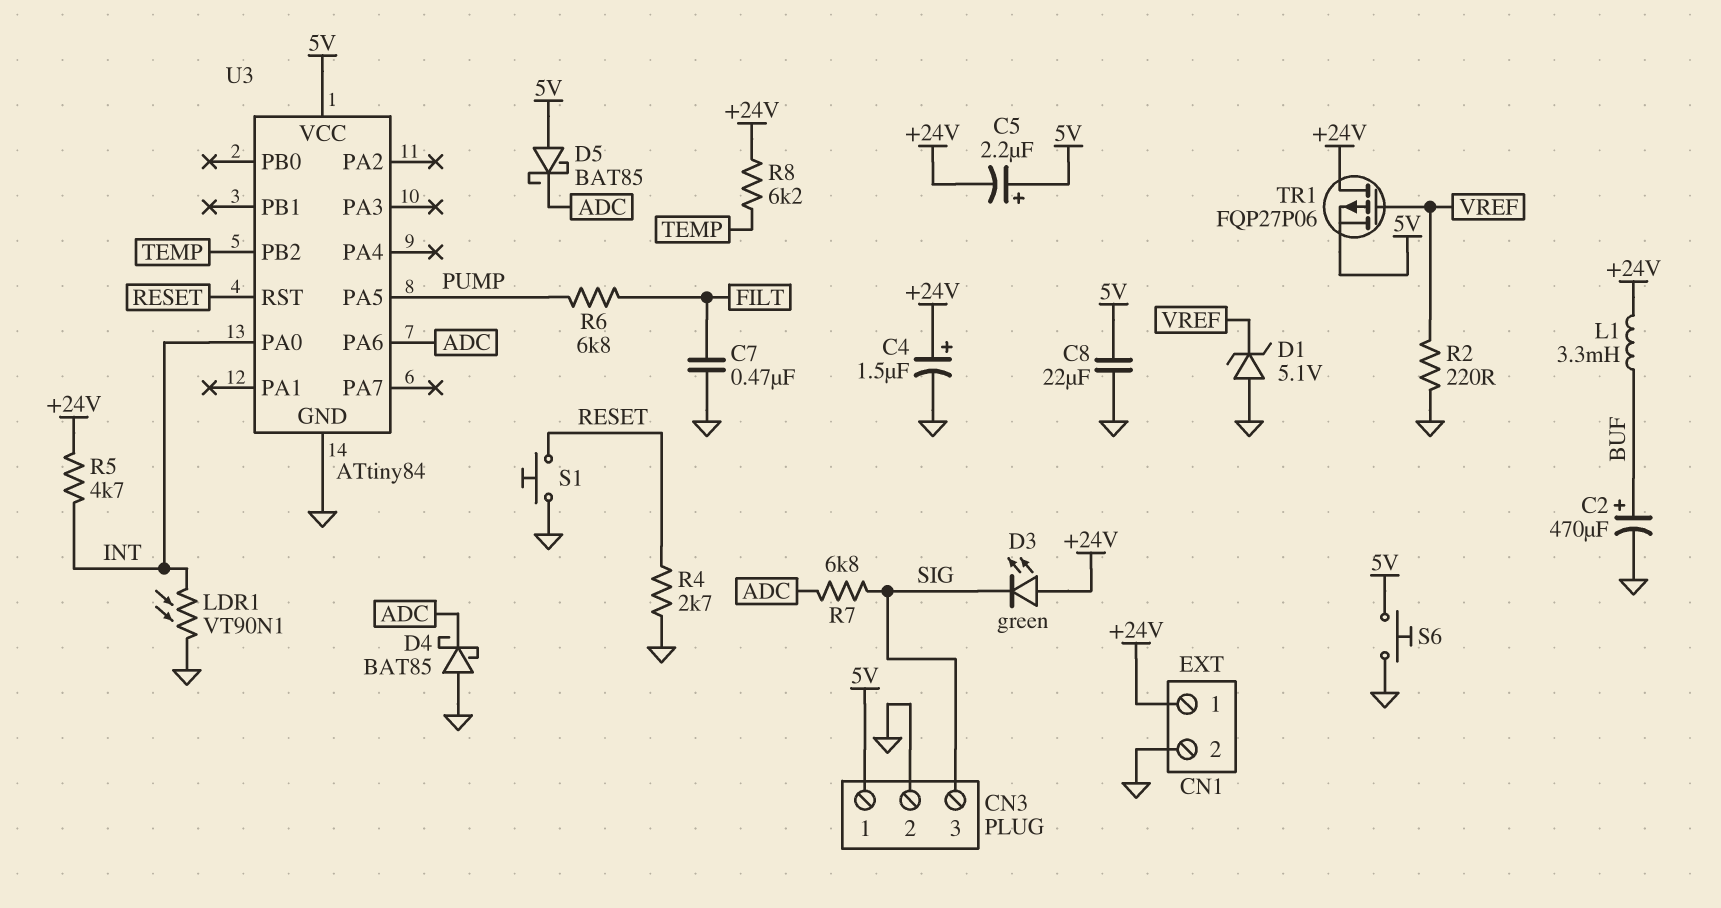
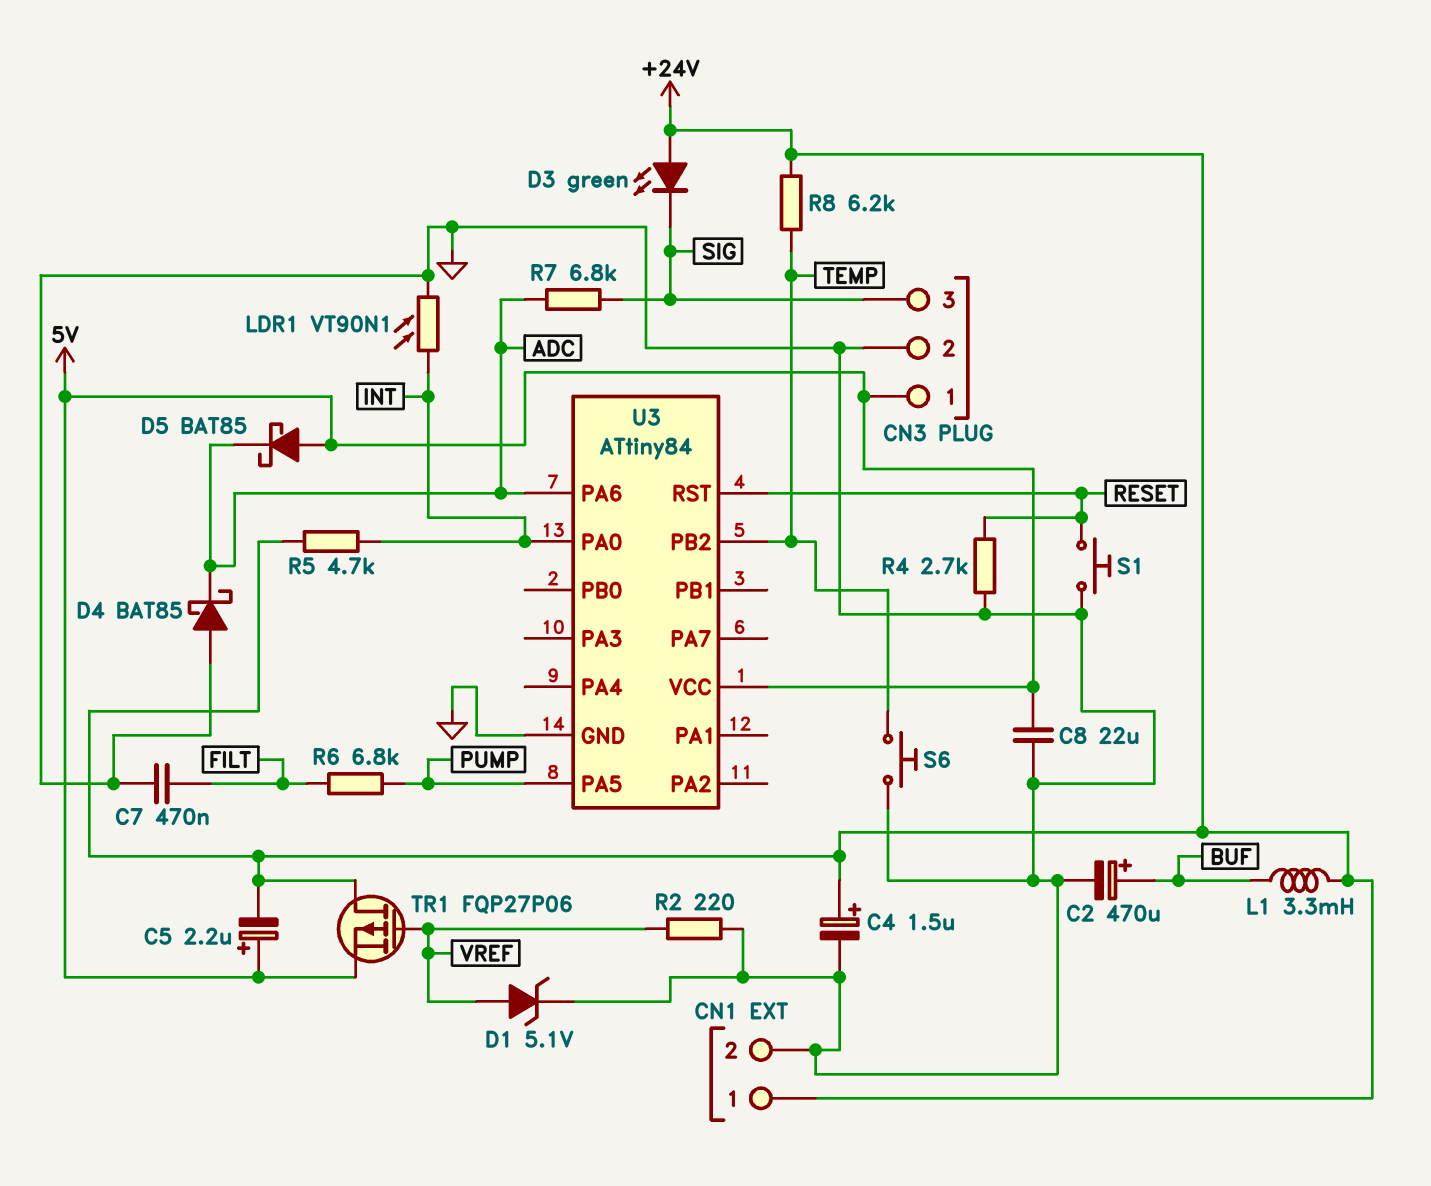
D1: zener 5.1V (A GND, K VREF) -> zener 5.1V (A VREF, K GND)
S6: button (5V, GND) -> button (GND, TEMP)

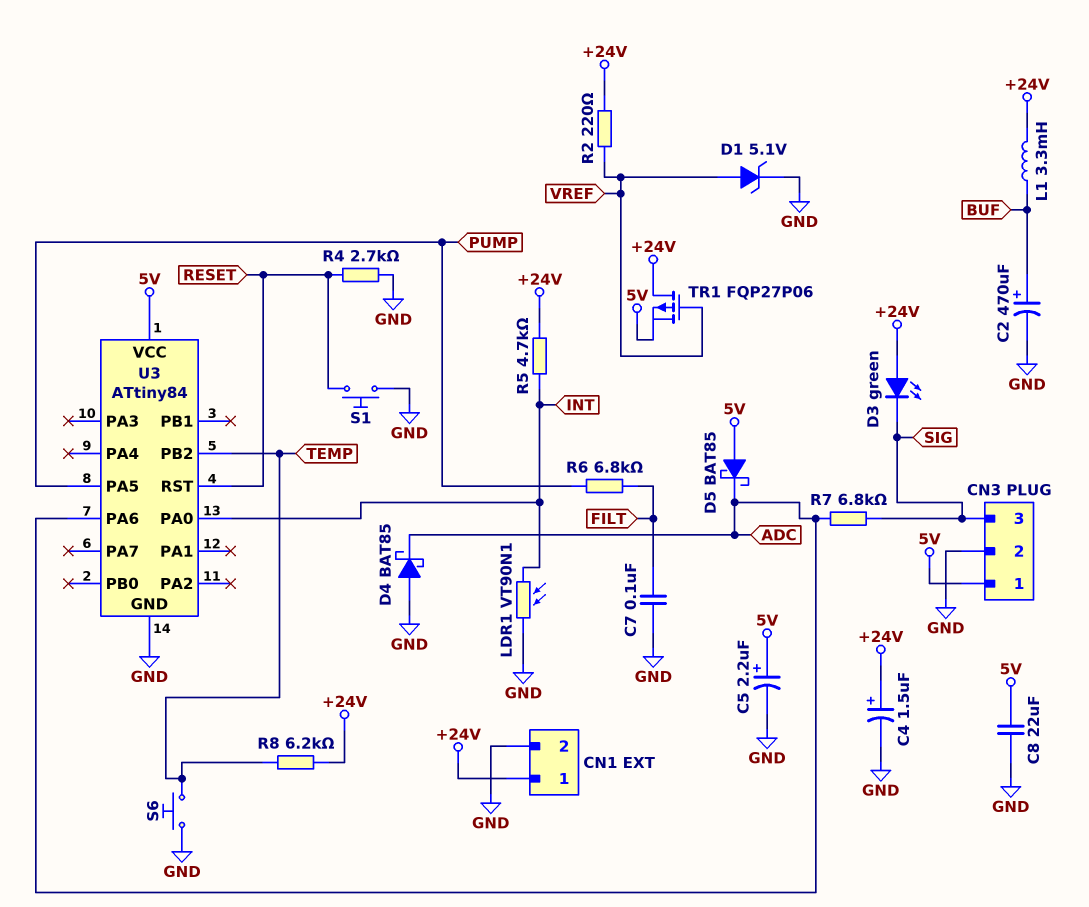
C5: 2.2uF (plus 5V, minus +24V) -> 2.2uF (plus 5V, minus GND)
C7: 470nF (FILT, GND) -> 100nF (FILT, GND)
R2: 220 (GND, VREF) -> 220 (+24V, VREF)

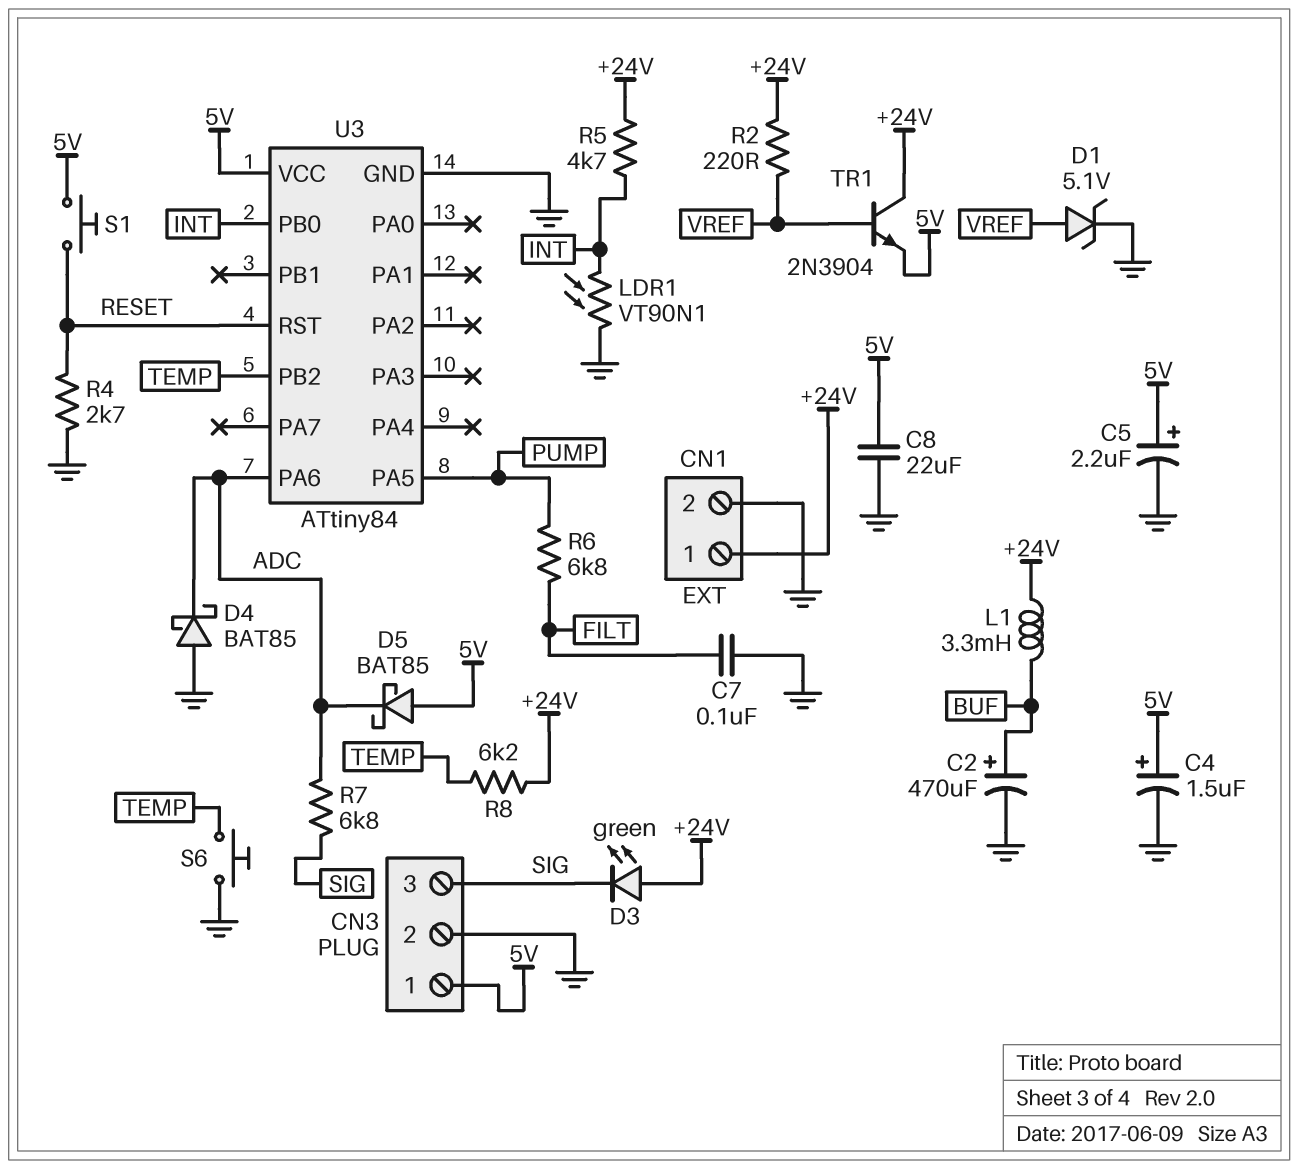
C4: 1.5uF (plus +24V, minus GND) -> 1.5uF (plus 5V, minus GND)
S1: button (GND, RESET) -> button (5V, RESET)
TR1: PMOS FQP27P06 (G VREF, D +24V, S 5V) -> NPN 2N3904 (B VREF, C +24V, E 5V)
U3 pin PA0: INT -> none
U3 pin PB0: none -> INT

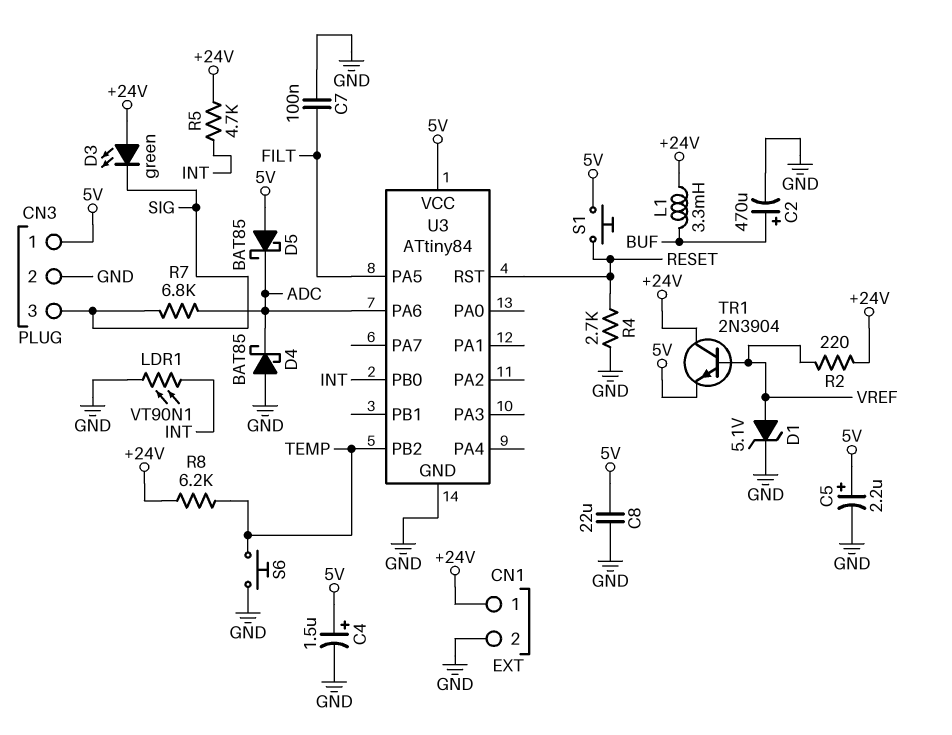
R6: 6.8k (FILT, PUMP) -> none
U3 pin PA5: PUMP -> FILT

